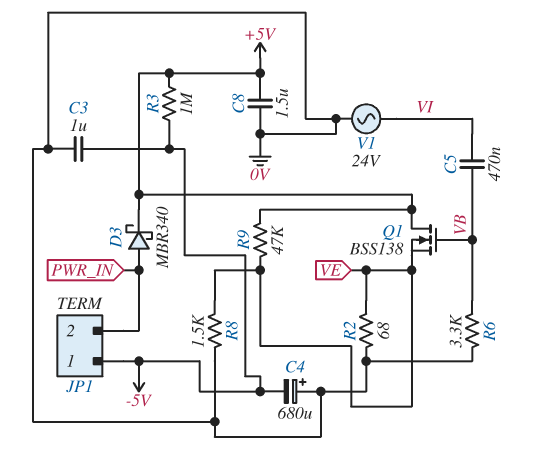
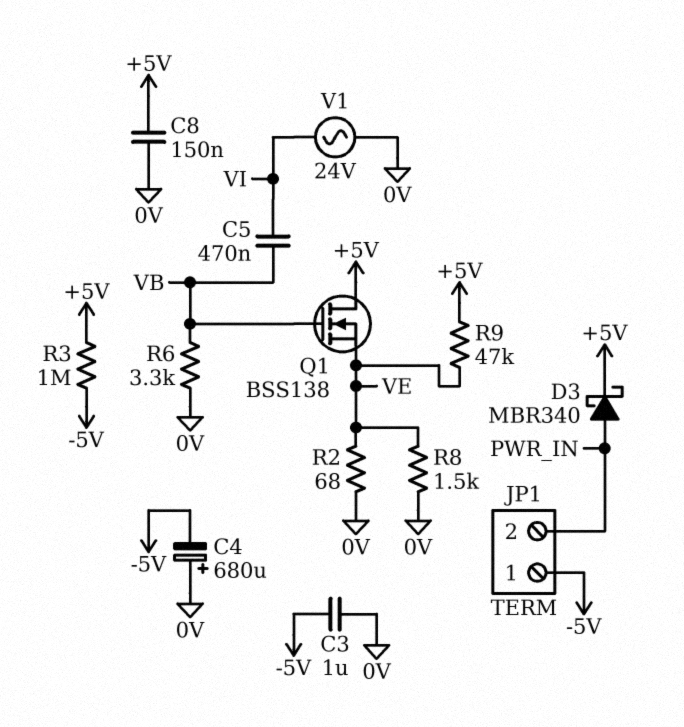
C8: 1.5uF (+5V, 0V) -> 150nF (+5V, 0V)

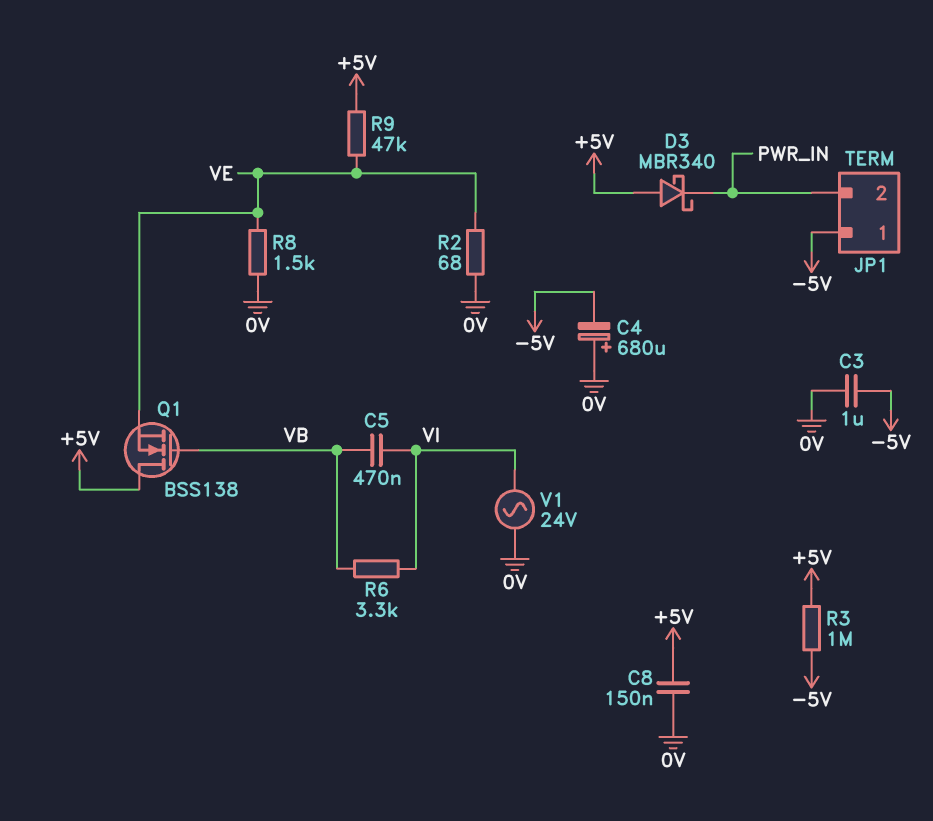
D3: schottky MBR340 (A PWR_IN, K +5V) -> schottky MBR340 (A +5V, K PWR_IN)
R6: 3.3k (0V, VB) -> 3.3k (VB, VI)

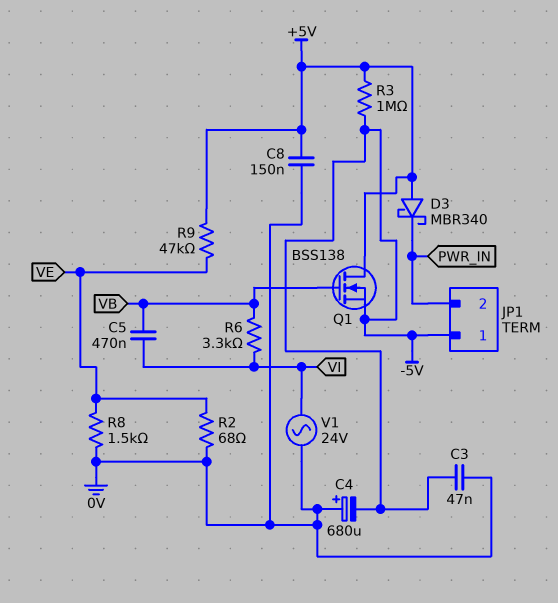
C3: 1uF (-5V, 0V) -> 47nF (-5V, 0V)
Q1: NMOS BSS138 (G VB, D +5V, S VE) -> NMOS BSS138 (G VB, D +5V, S -5V)

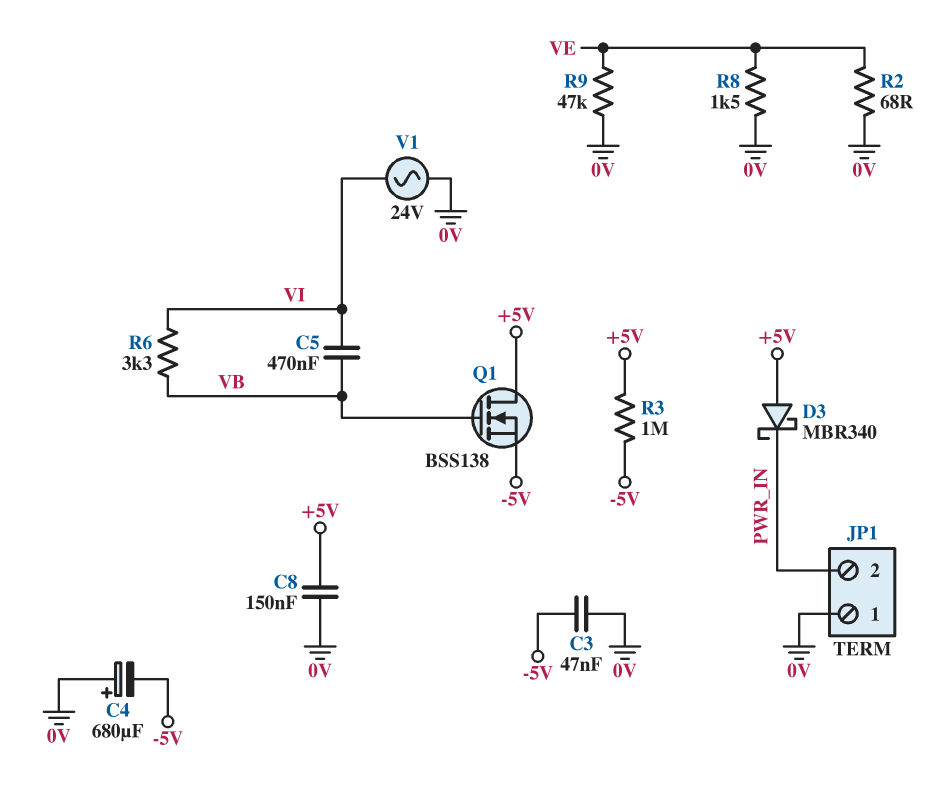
JP1 pin 1: -5V -> 0V
R9: 47k (+5V, VE) -> 47k (0V, VE)

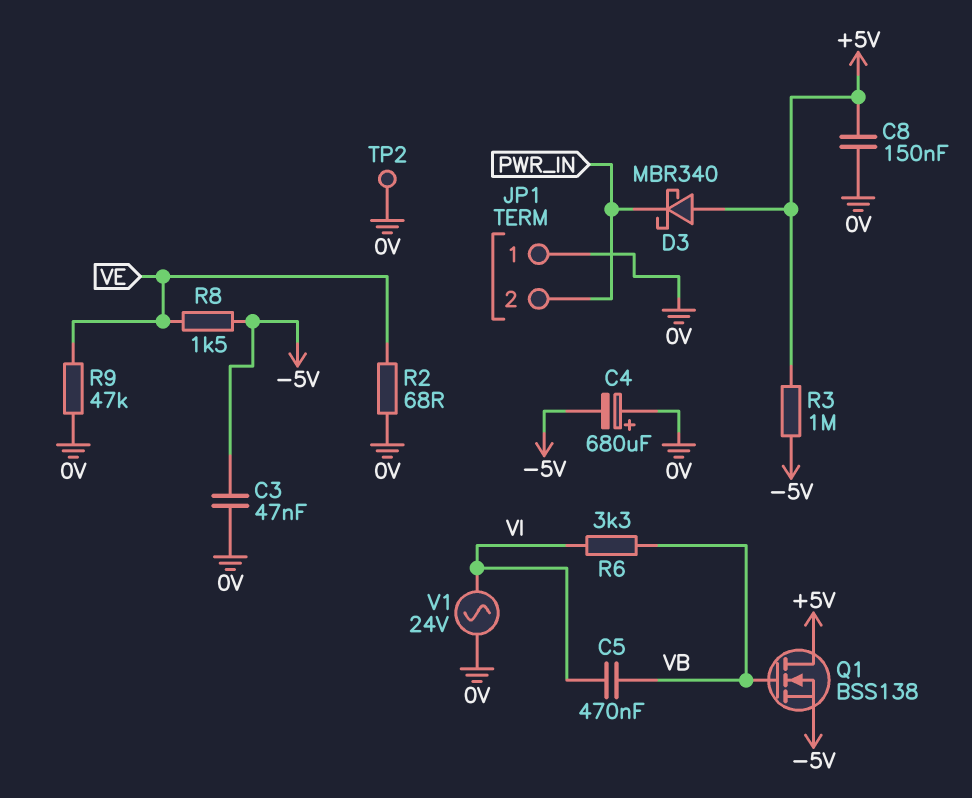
R8: 1.5k (0V, VE) -> 1.5k (-5V, VE)
TP2: none -> test point (0V)

